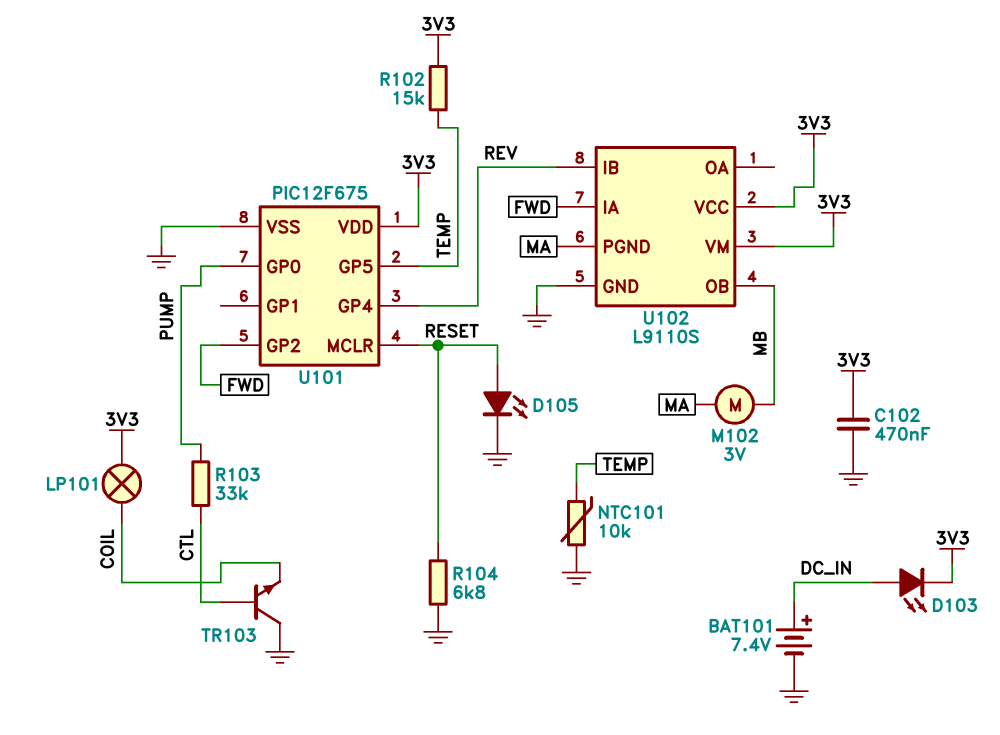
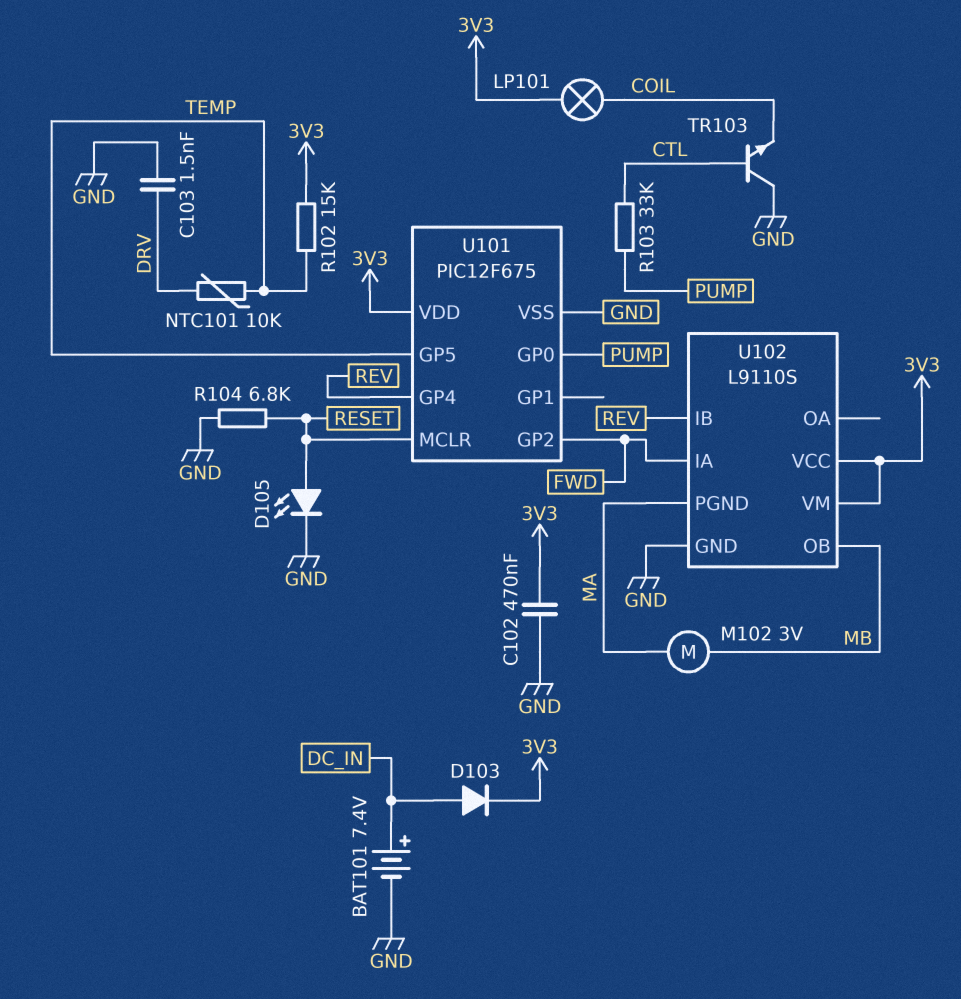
C103: none -> 1.5nF (DRV, GND)
D103: LED (A DC_IN, K 3V3) -> diode (A DC_IN, K 3V3)
NTC101: 10k (GND, TEMP) -> 10k (DRV, TEMP)

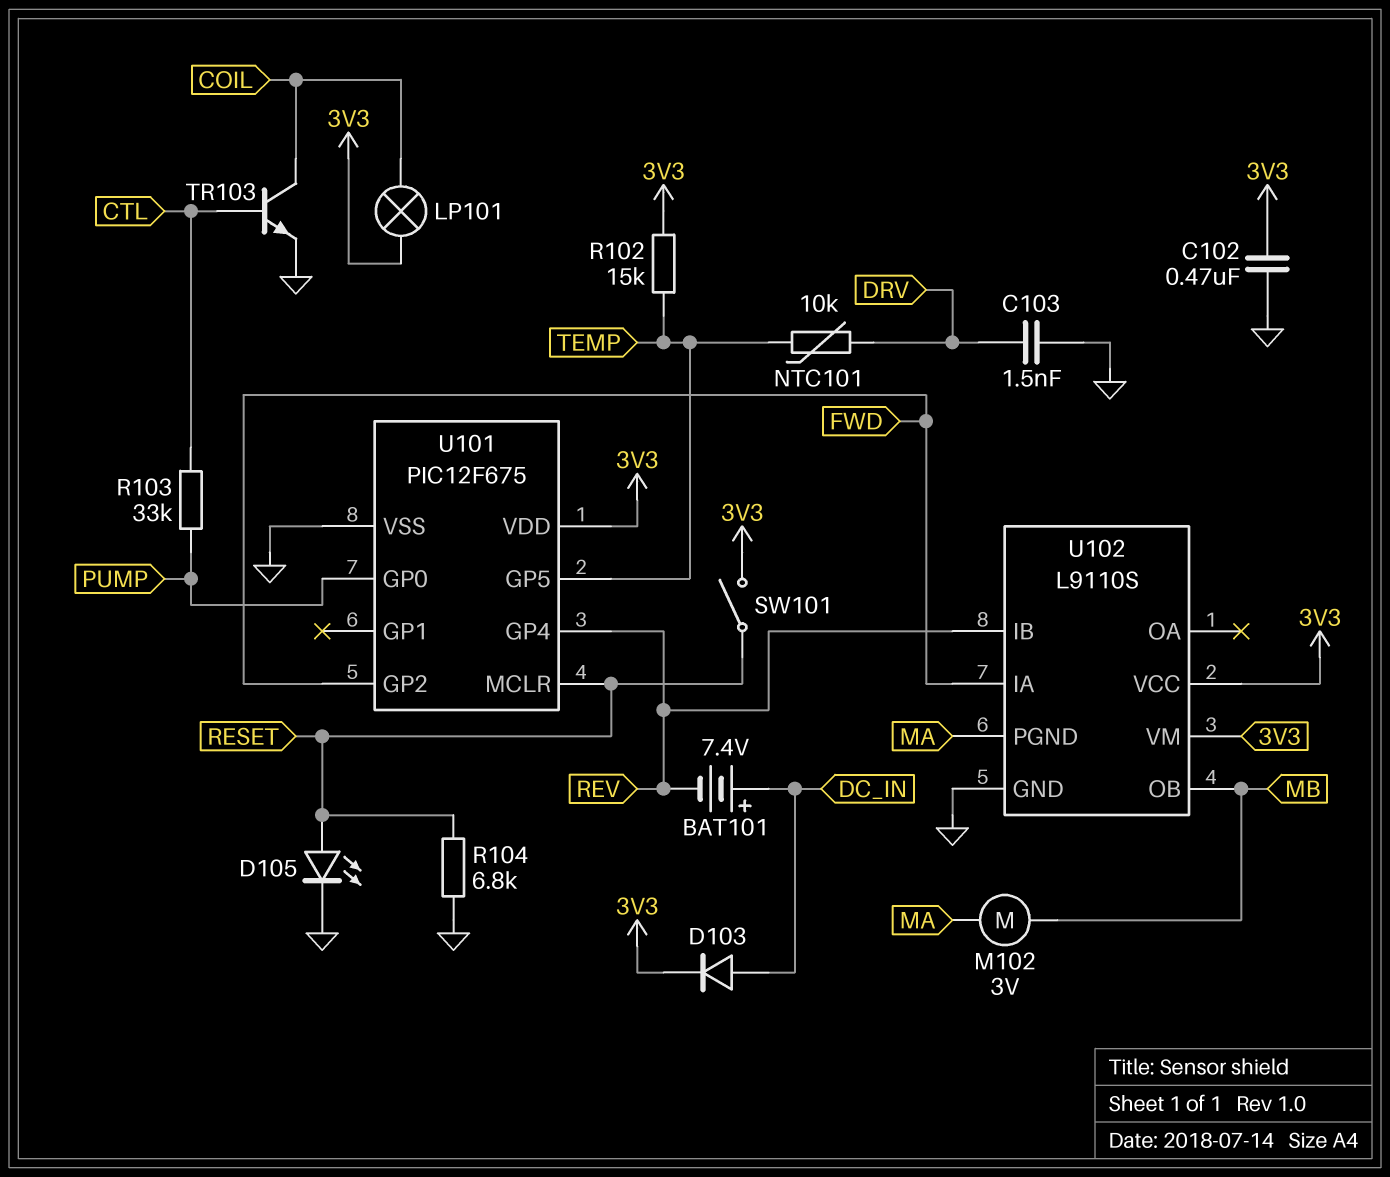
BAT101: 7.4V (plus DC_IN, minus GND) -> 7.4V (plus DC_IN, minus REV)
SW101: none -> switch (3V3, RESET)
TR103: NPN (B CTL, C GND, E COIL) -> NPN (B CTL, C COIL, E GND)

